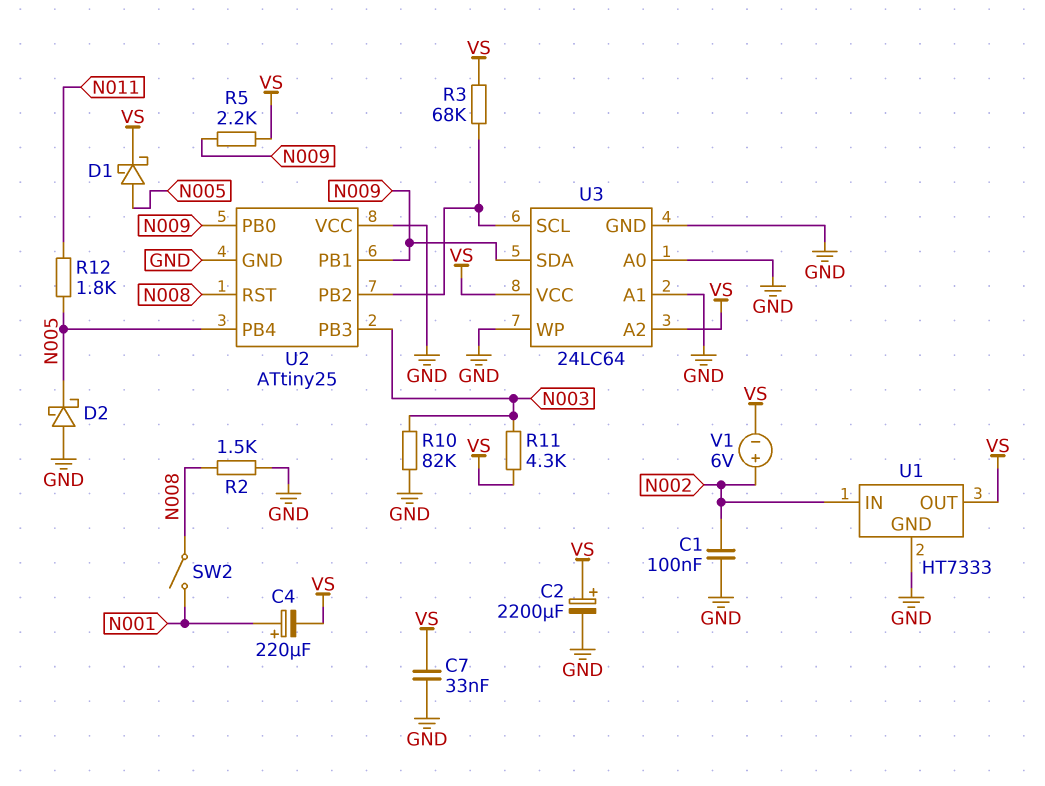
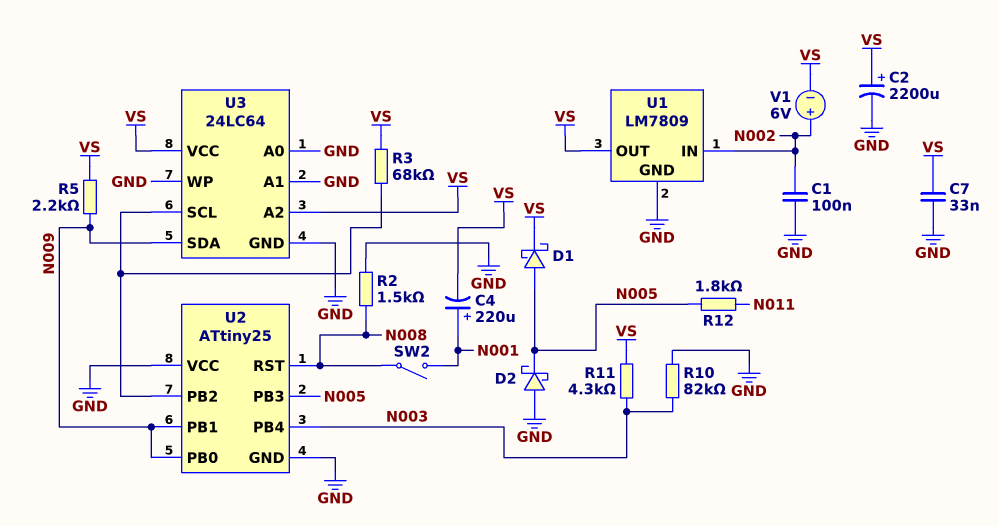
U1: HT7333 -> LM7809
U2 pin PB3: N003 -> N005
U2 pin PB4: N005 -> N003

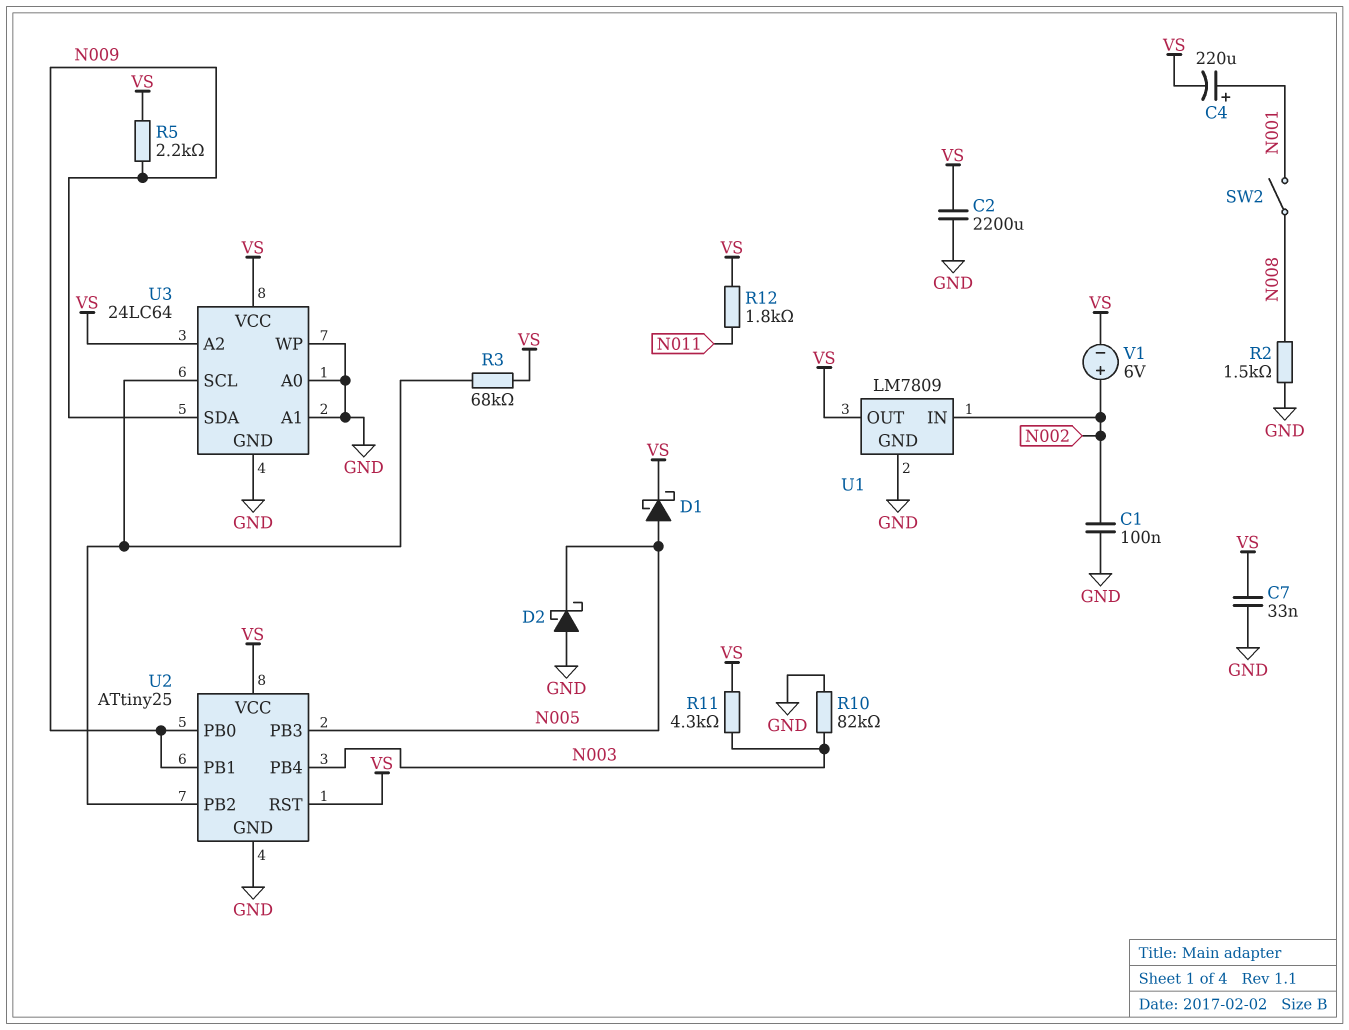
C2: 2200uF (plus VS, minus GND) -> 2200uF (GND, VS)
R12: 1.8k (N005, N011) -> 1.8k (N011, VS)
U2 pin RST: N008 -> VS
U2 pin VCC: GND -> VS

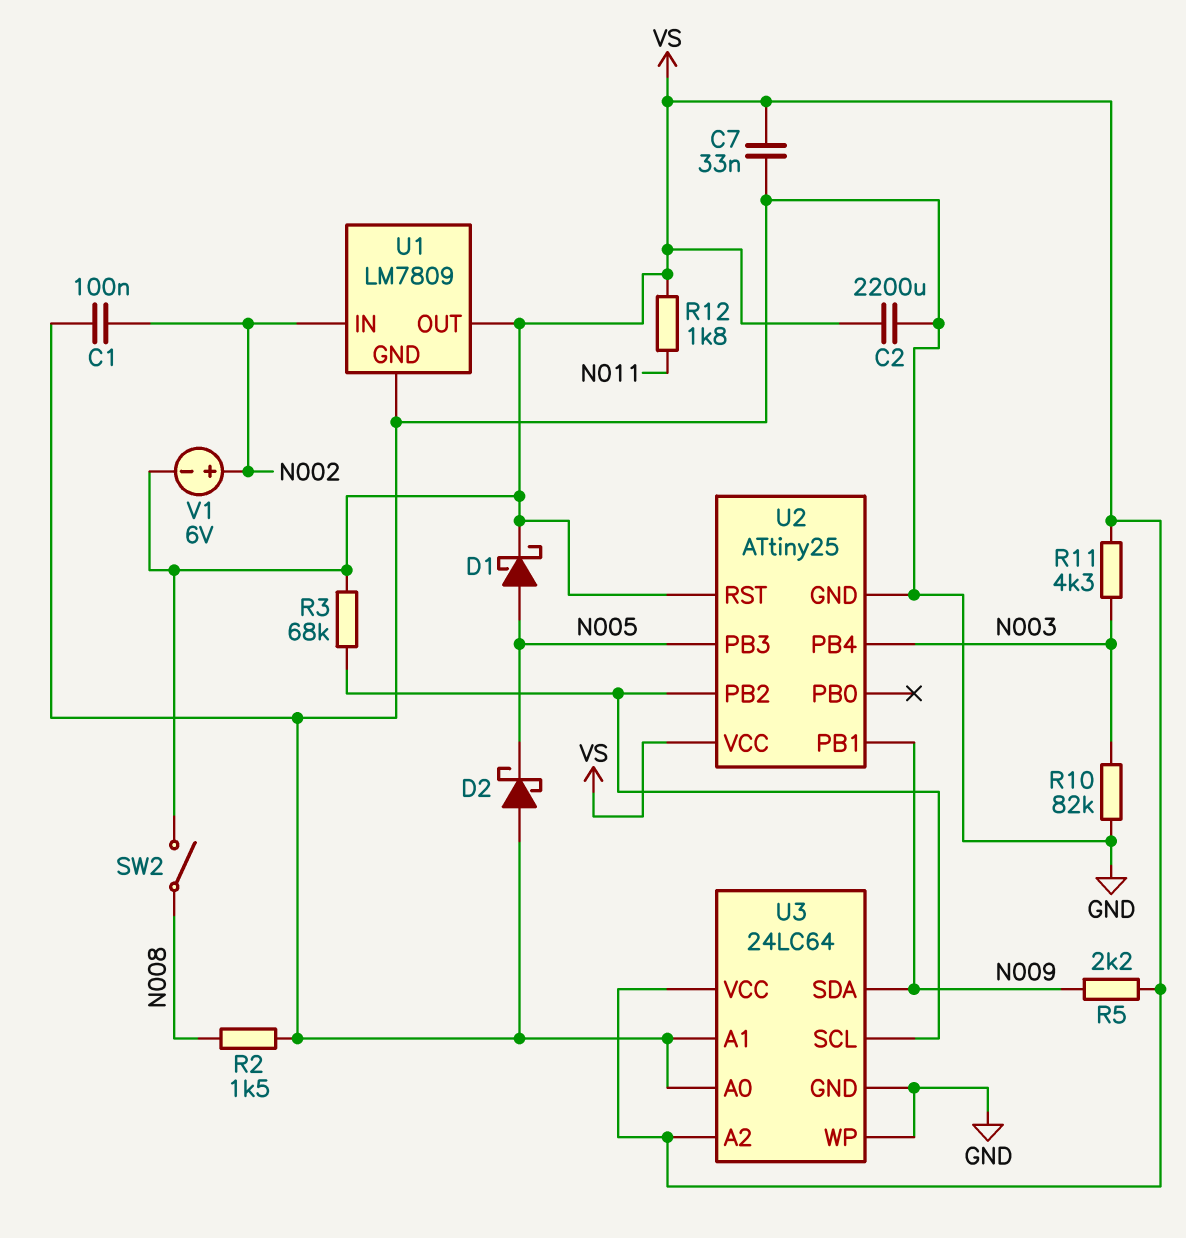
C4: 220uF (plus N001, minus VS) -> none
SW2: switch (N001, N008) -> switch (N008, VS)
U2 pin PB0: N009 -> none

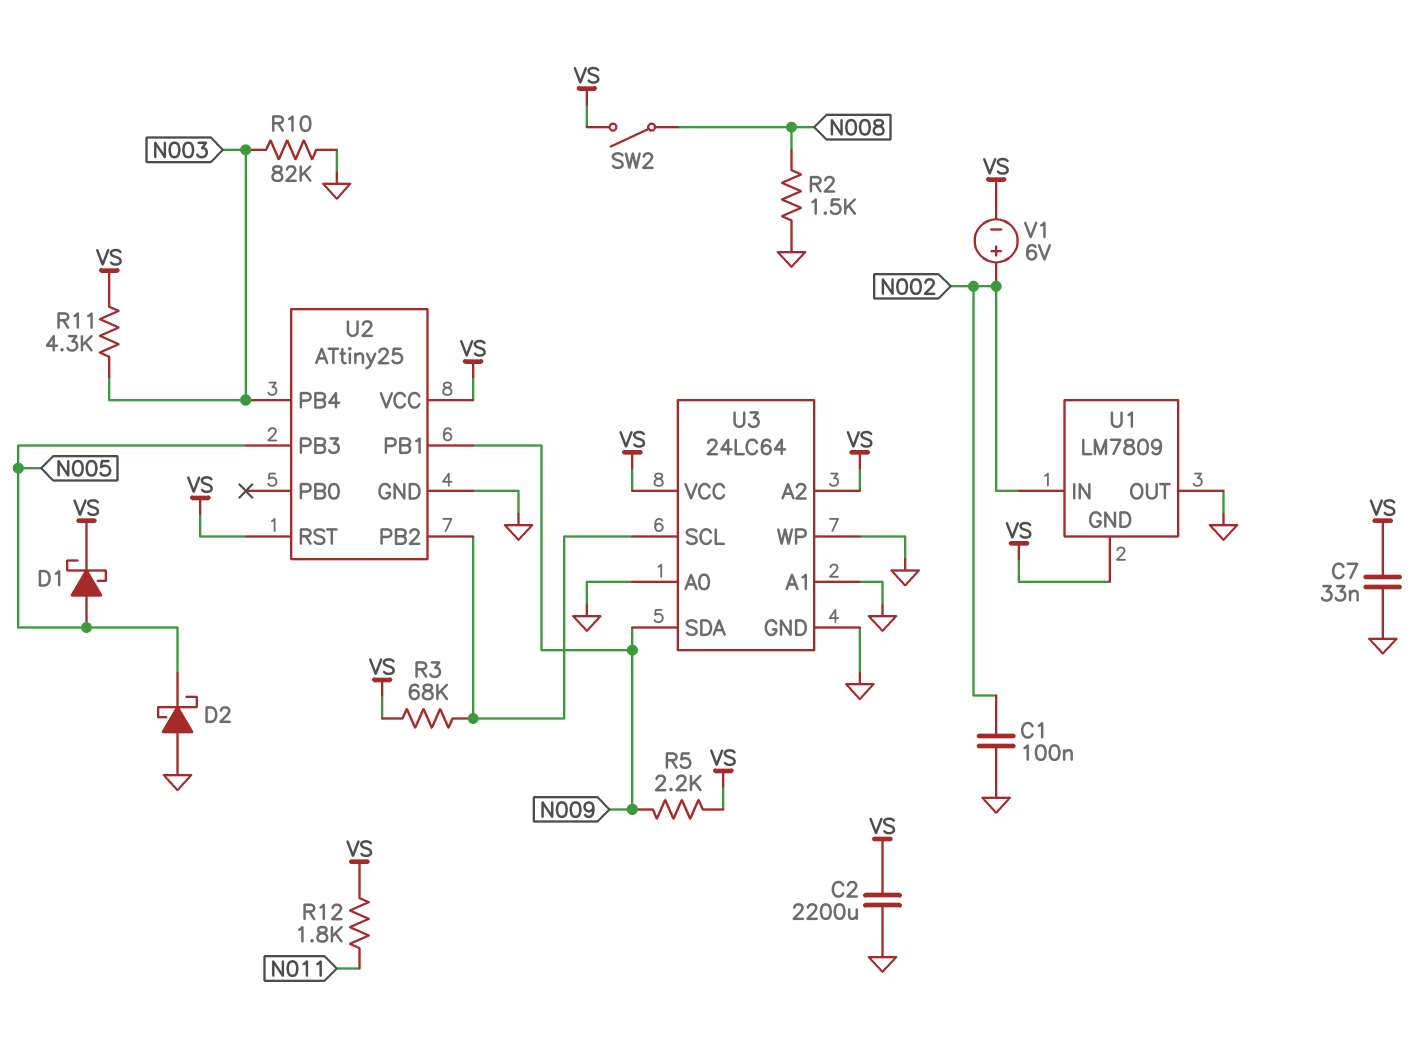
U1 pin GND: GND -> VS
U1 pin OUT: VS -> GND

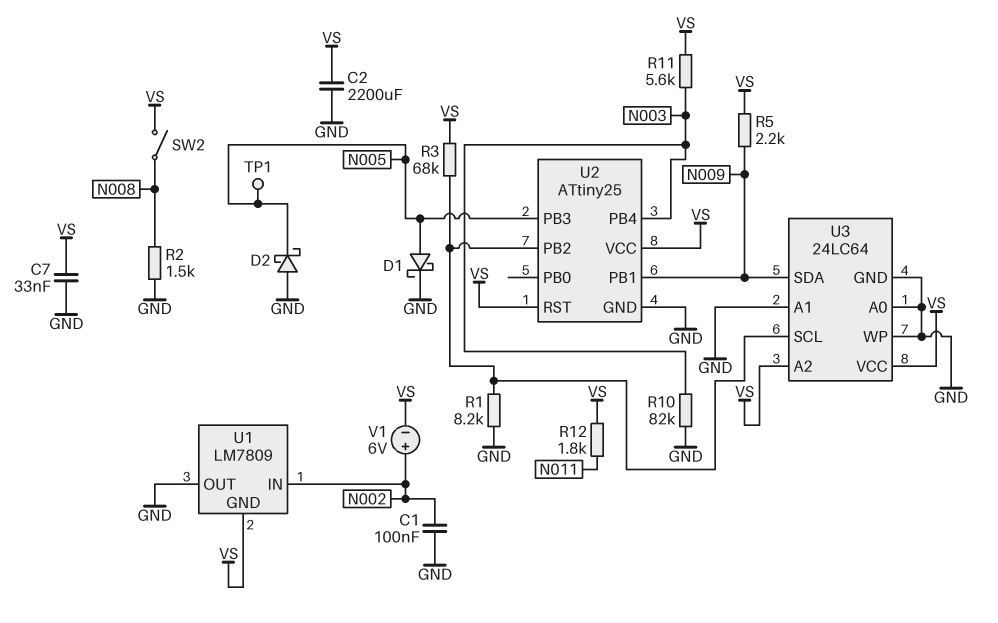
D1: schottky (A N005, K VS) -> schottky (A N005, K GND)
R1: none -> 8.2k (GND, U2/PB2)
R11: 4.3k (N003, VS) -> 5.6k (N003, VS)
TP1: none -> test point (N005)

